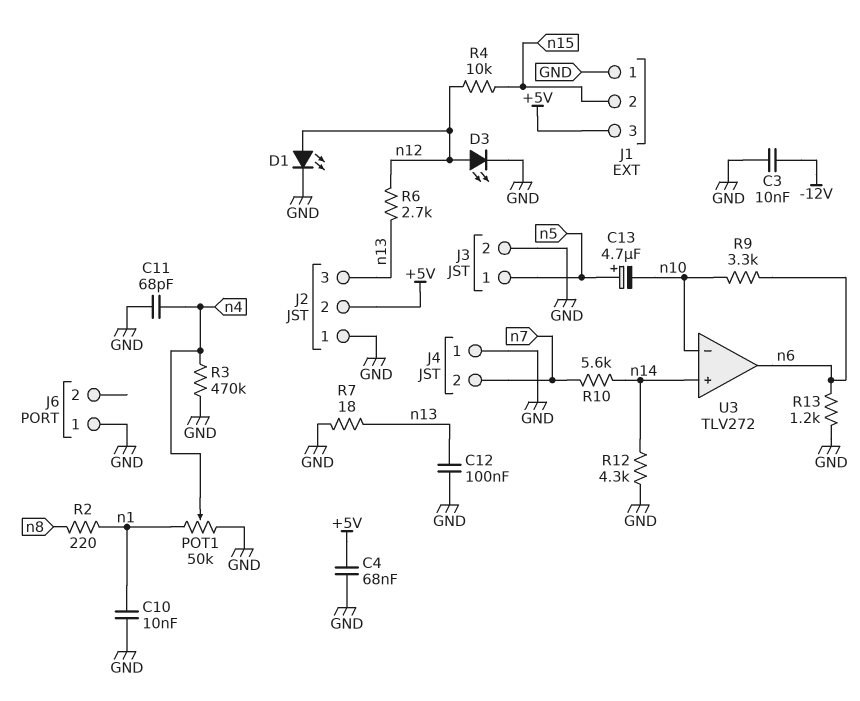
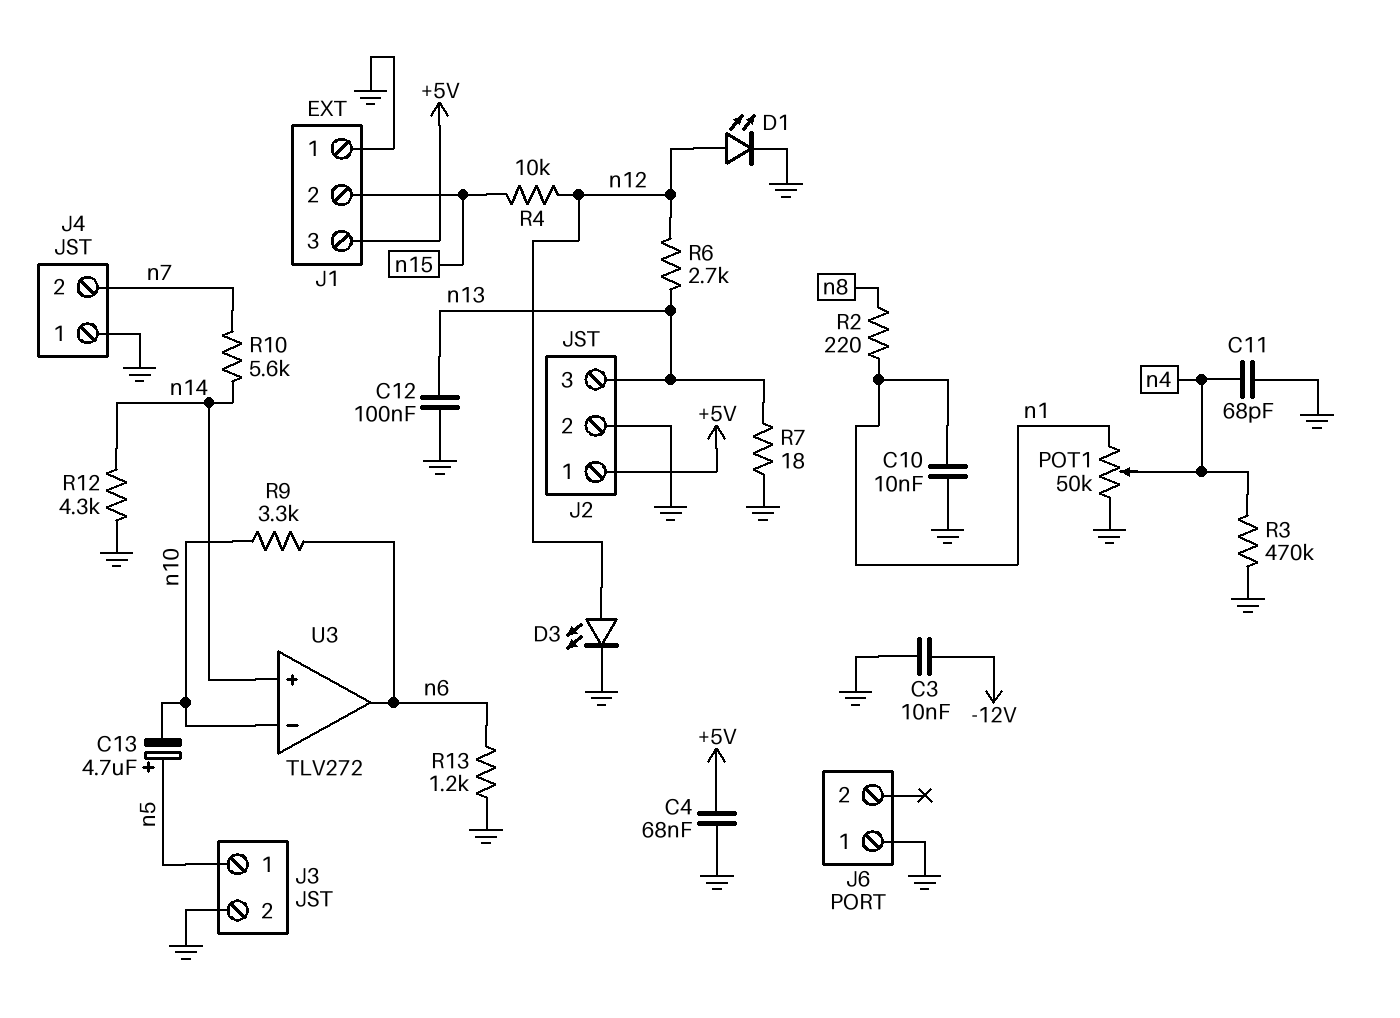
J2 pin 1: GND -> +5V
J2 pin 2: +5V -> GND

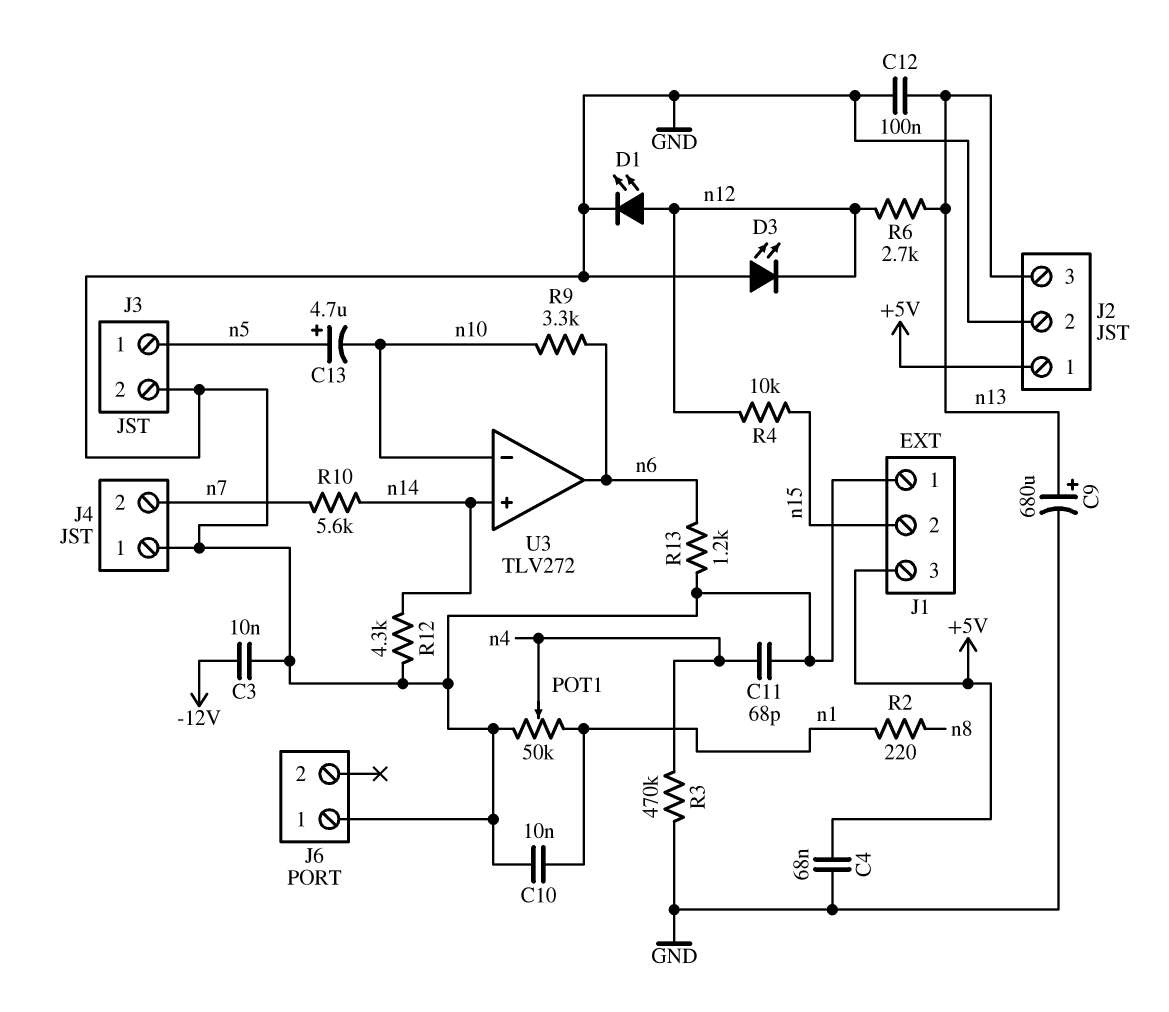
C9: none -> 680uF (plus n13, minus GND)
D3: LED (A n12, K GND) -> LED (A GND, K n12)
R7: 18 (GND, n13) -> none

